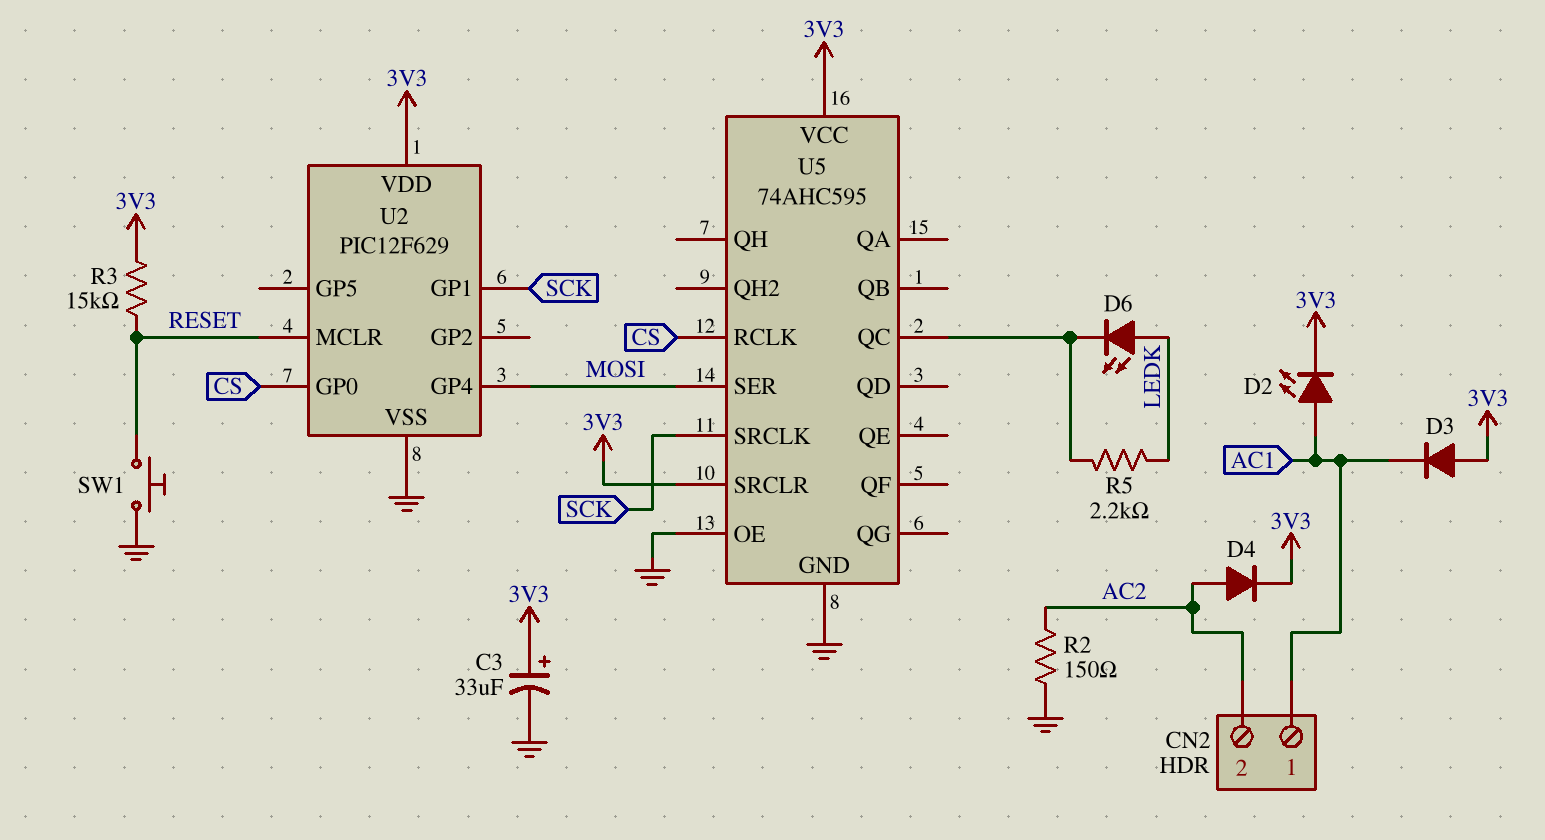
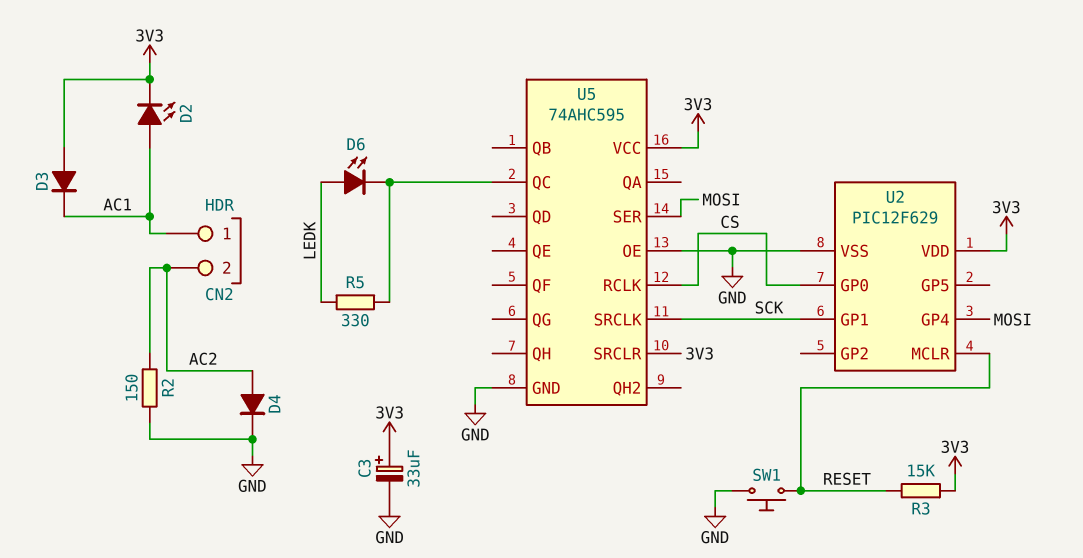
D4: diode (A AC2, K 3V3) -> diode (A AC2, K GND)
R5: 2.2k (LEDK, U5/QC) -> 330 (LEDK, U5/QC)

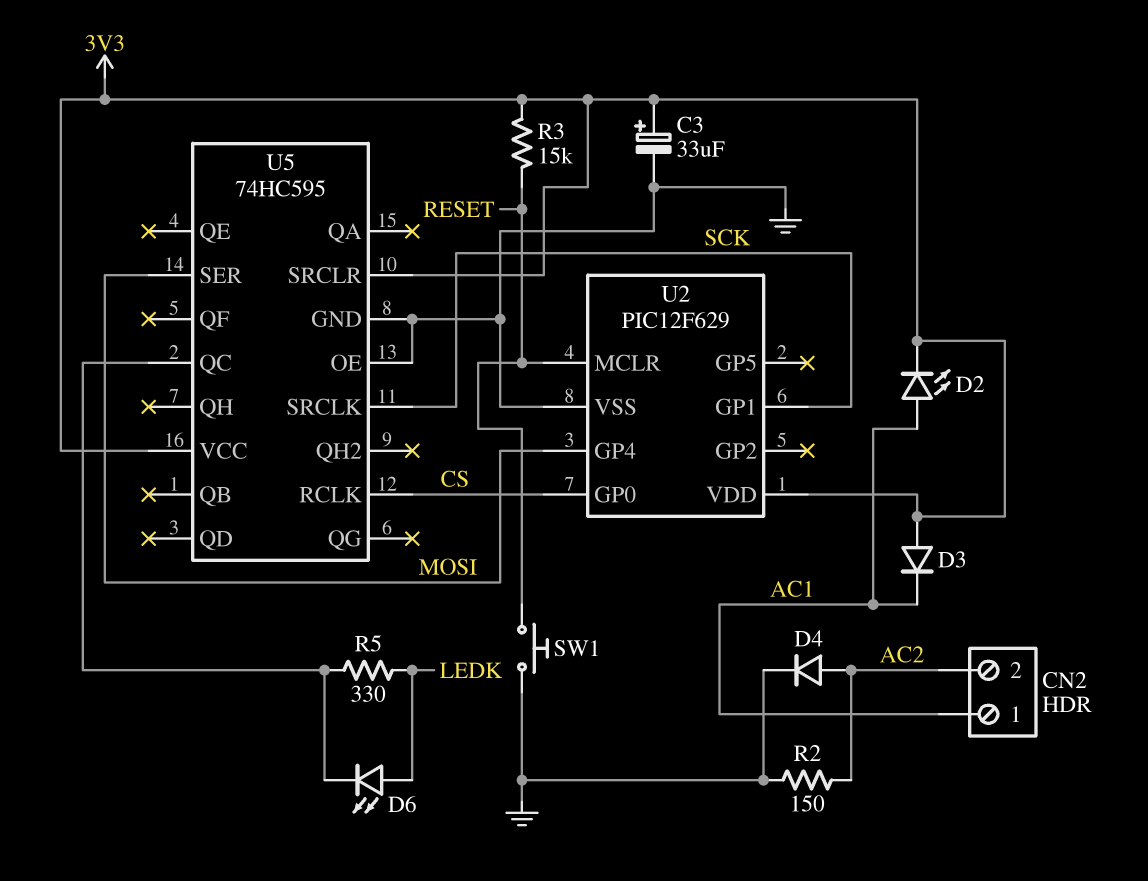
U5: 74AHC595 -> 74HC595

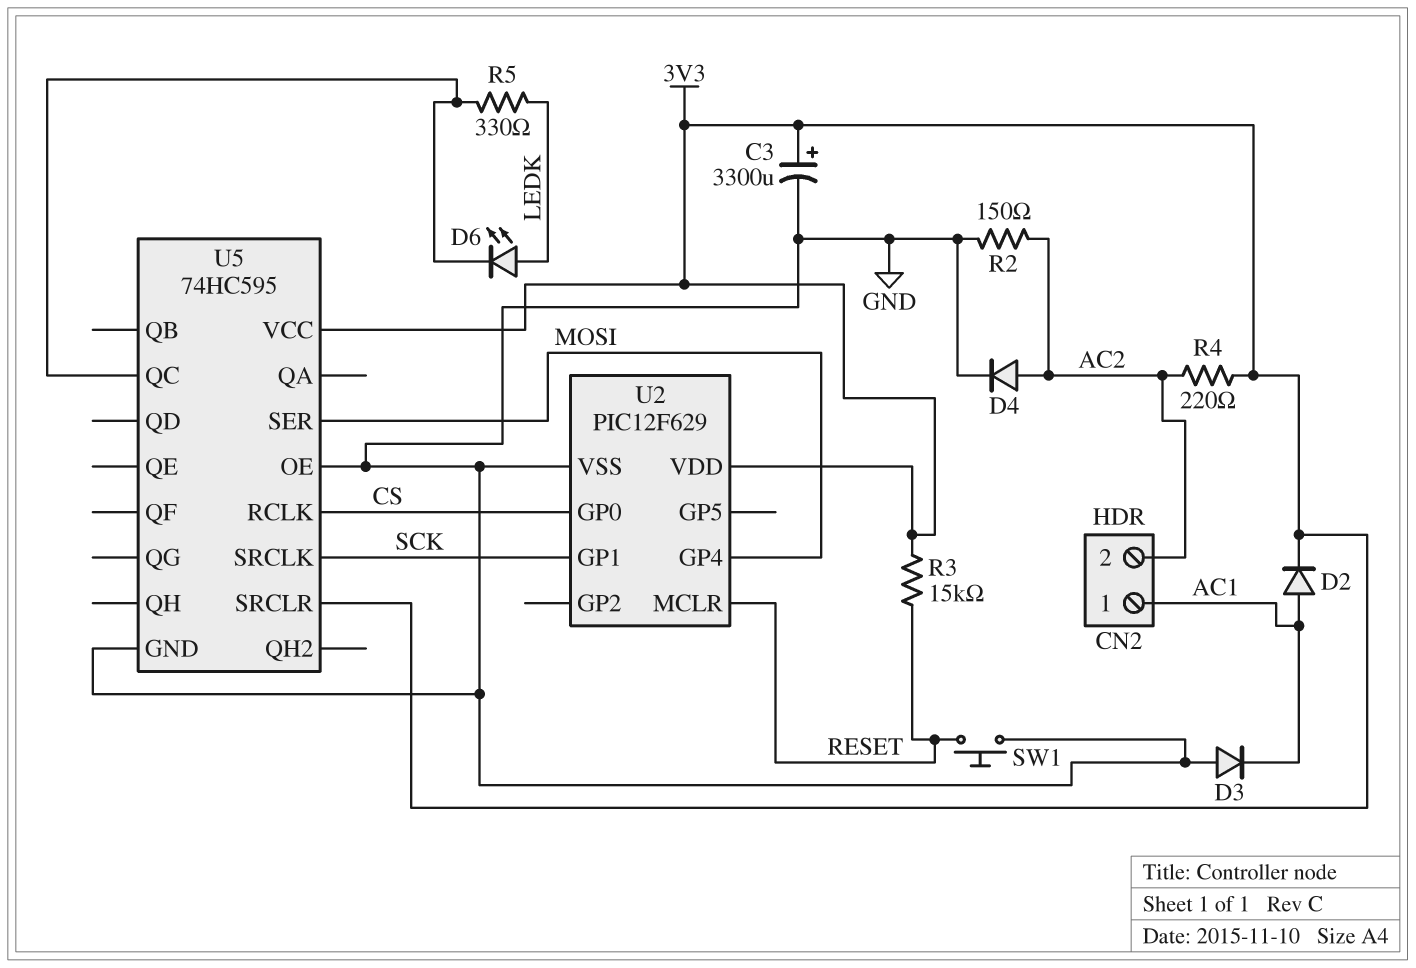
C3: 33uF (plus 3V3, minus GND) -> 3300uF (plus 3V3, minus GND)
D2: LED (A AC1, K 3V3) -> diode (A AC1, K 3V3)
D3: diode (A 3V3, K AC1) -> diode (A GND, K AC1)
R4: none -> 220 (3V3, AC2)

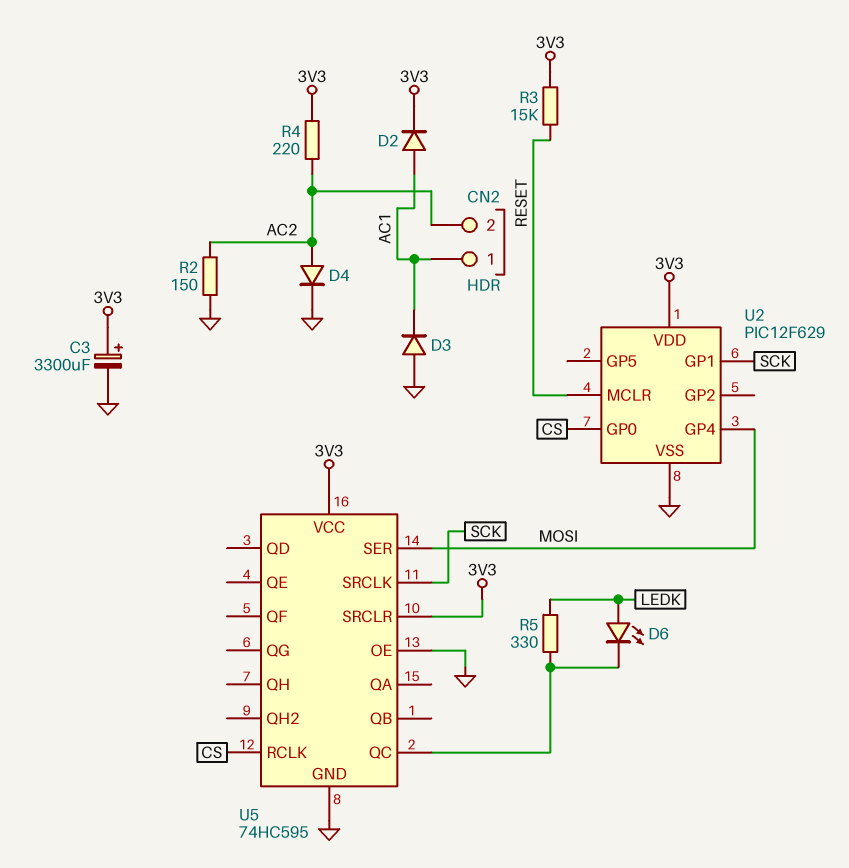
SW1: button (GND, RESET) -> none

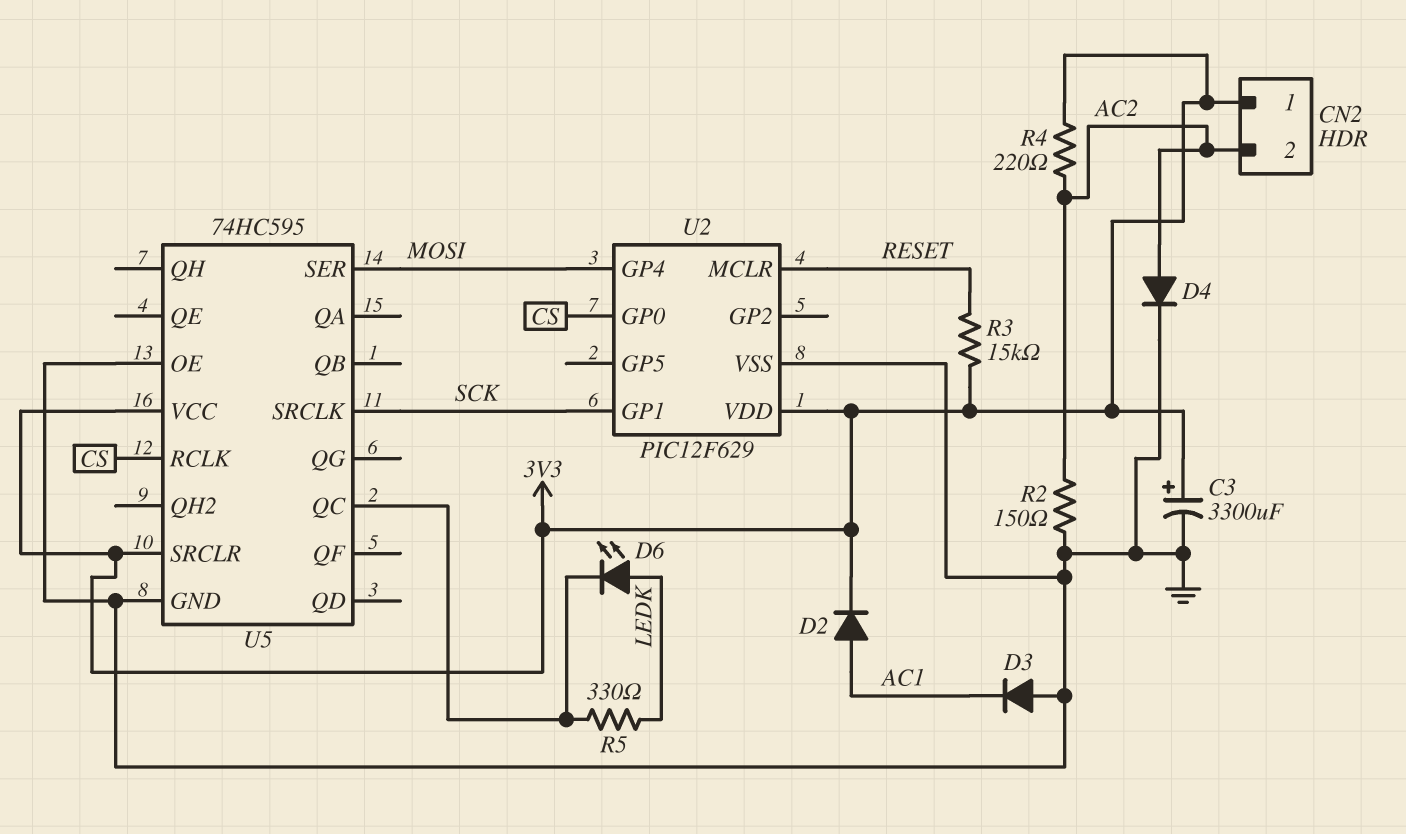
CN2 pin 1: AC1 -> 3V3

